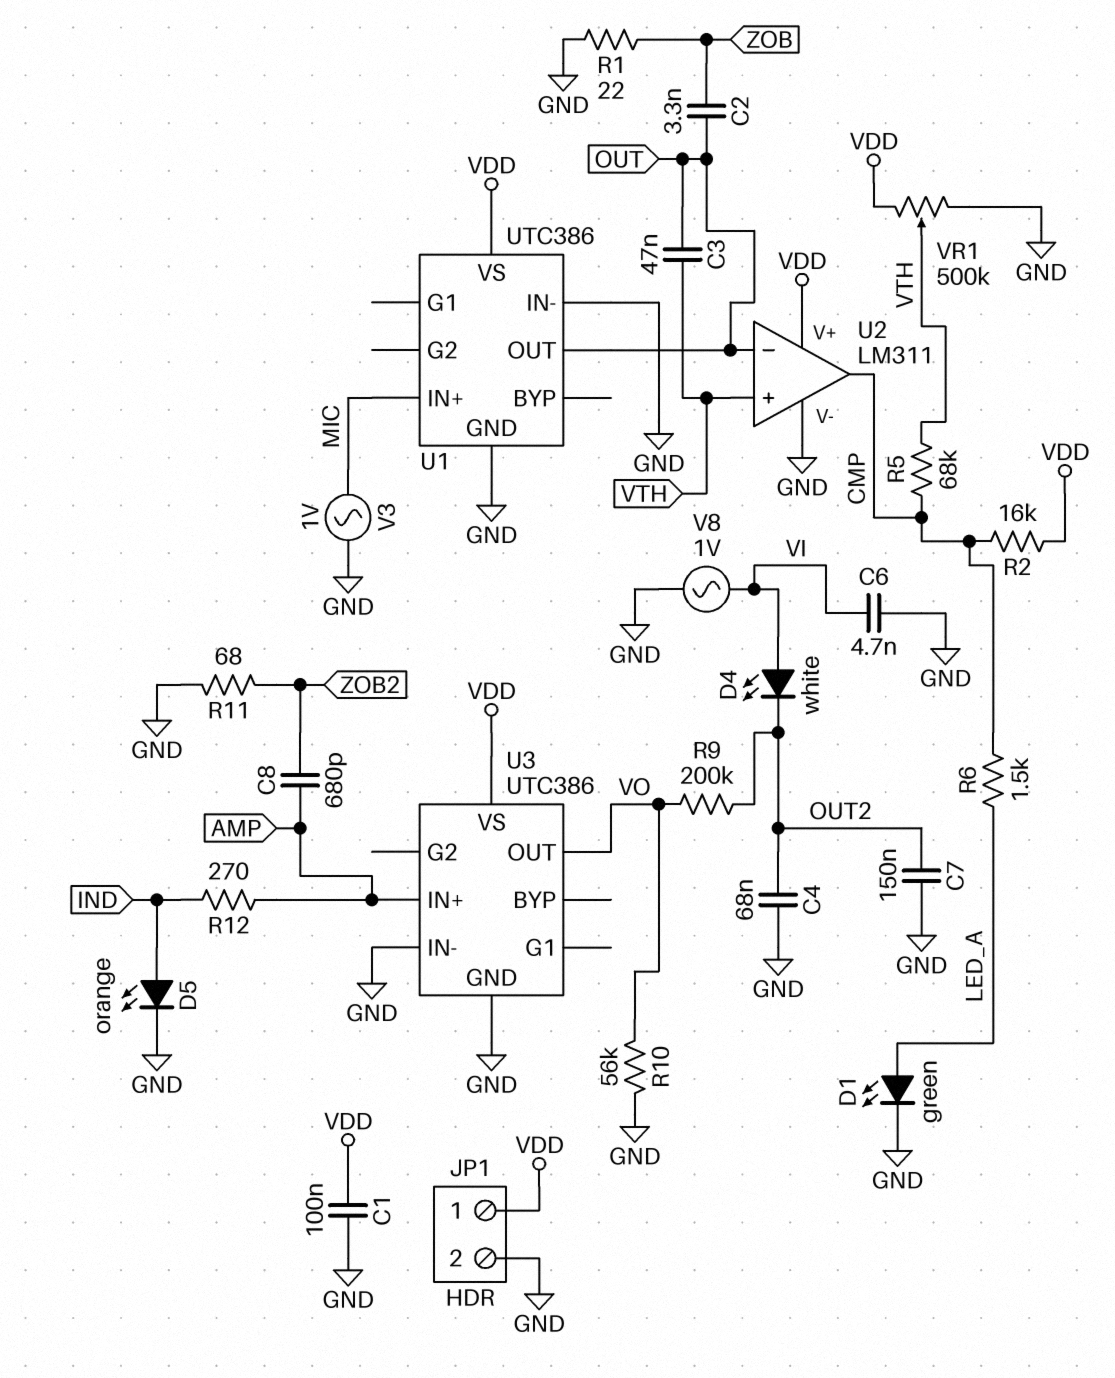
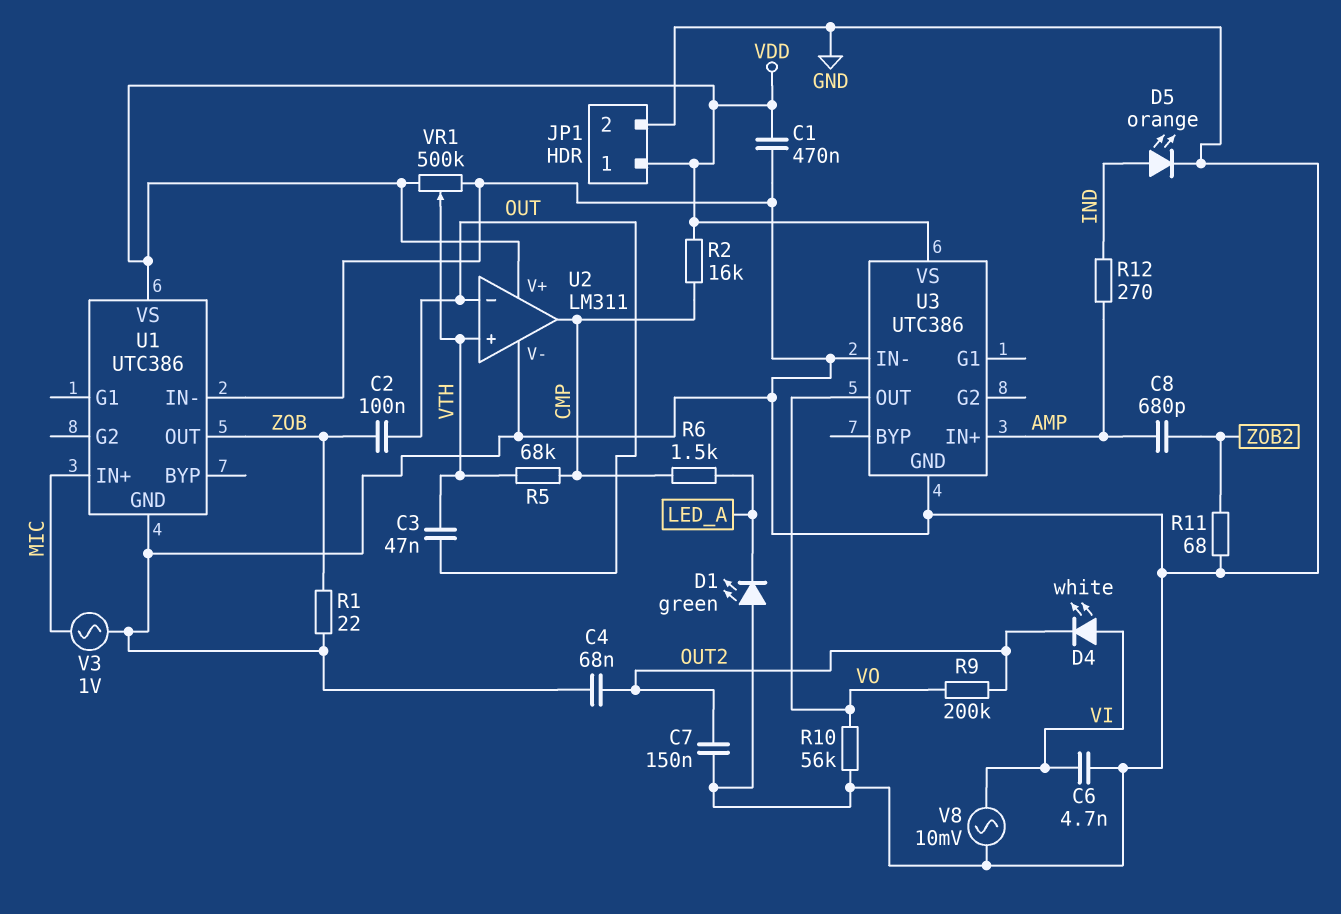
C1: 100nF (GND, VDD) -> 470nF (GND, VDD)
C2: 3.3nF (OUT, ZOB) -> 100nF (OUT, ZOB)
D1: LED green (A LED_A, K GND) -> LED green (A GND, K LED_A)
U1 pin OUT: OUT -> ZOB
V8: AC 1V (GND, VI) -> AC 10mV (GND, VI)

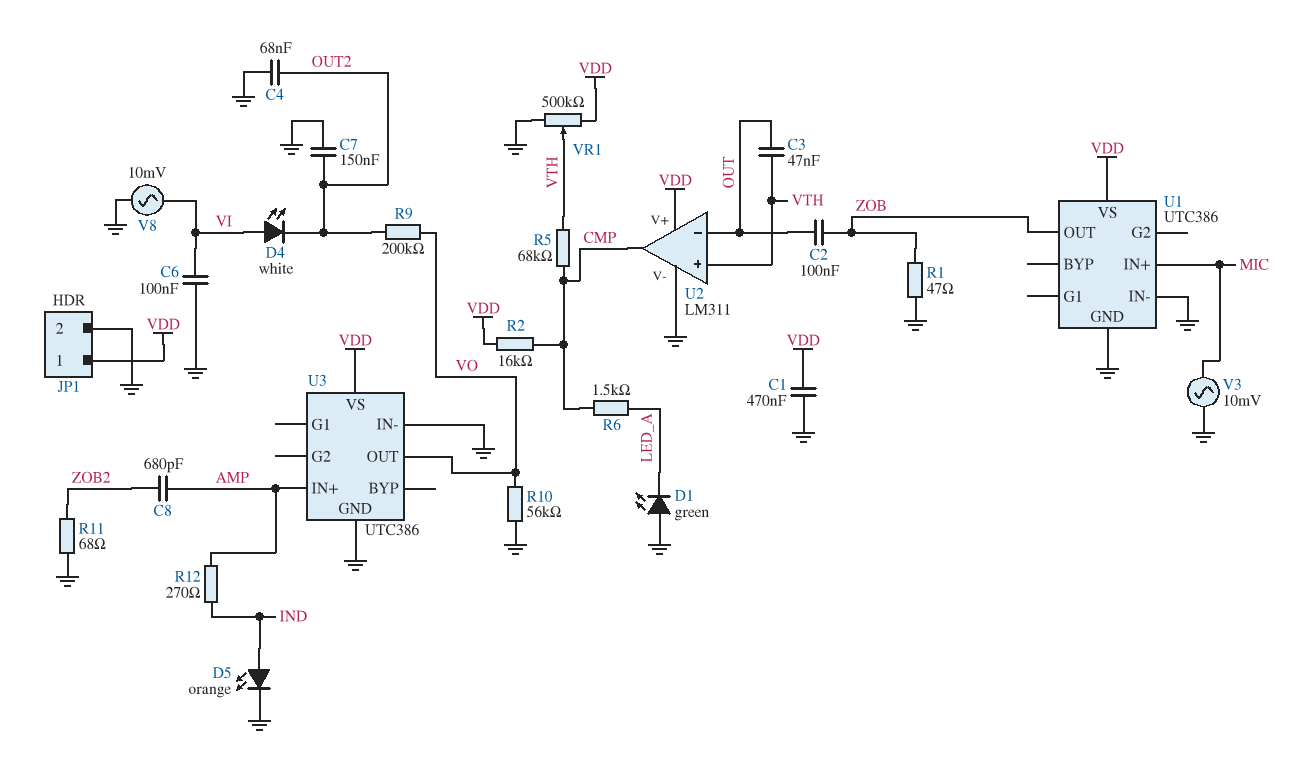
C6: 4.7nF (GND, VI) -> 100nF (GND, VI)
R1: 22 (GND, ZOB) -> 47 (GND, ZOB)
V3: AC 1V (GND, MIC) -> AC 10mV (GND, MIC)

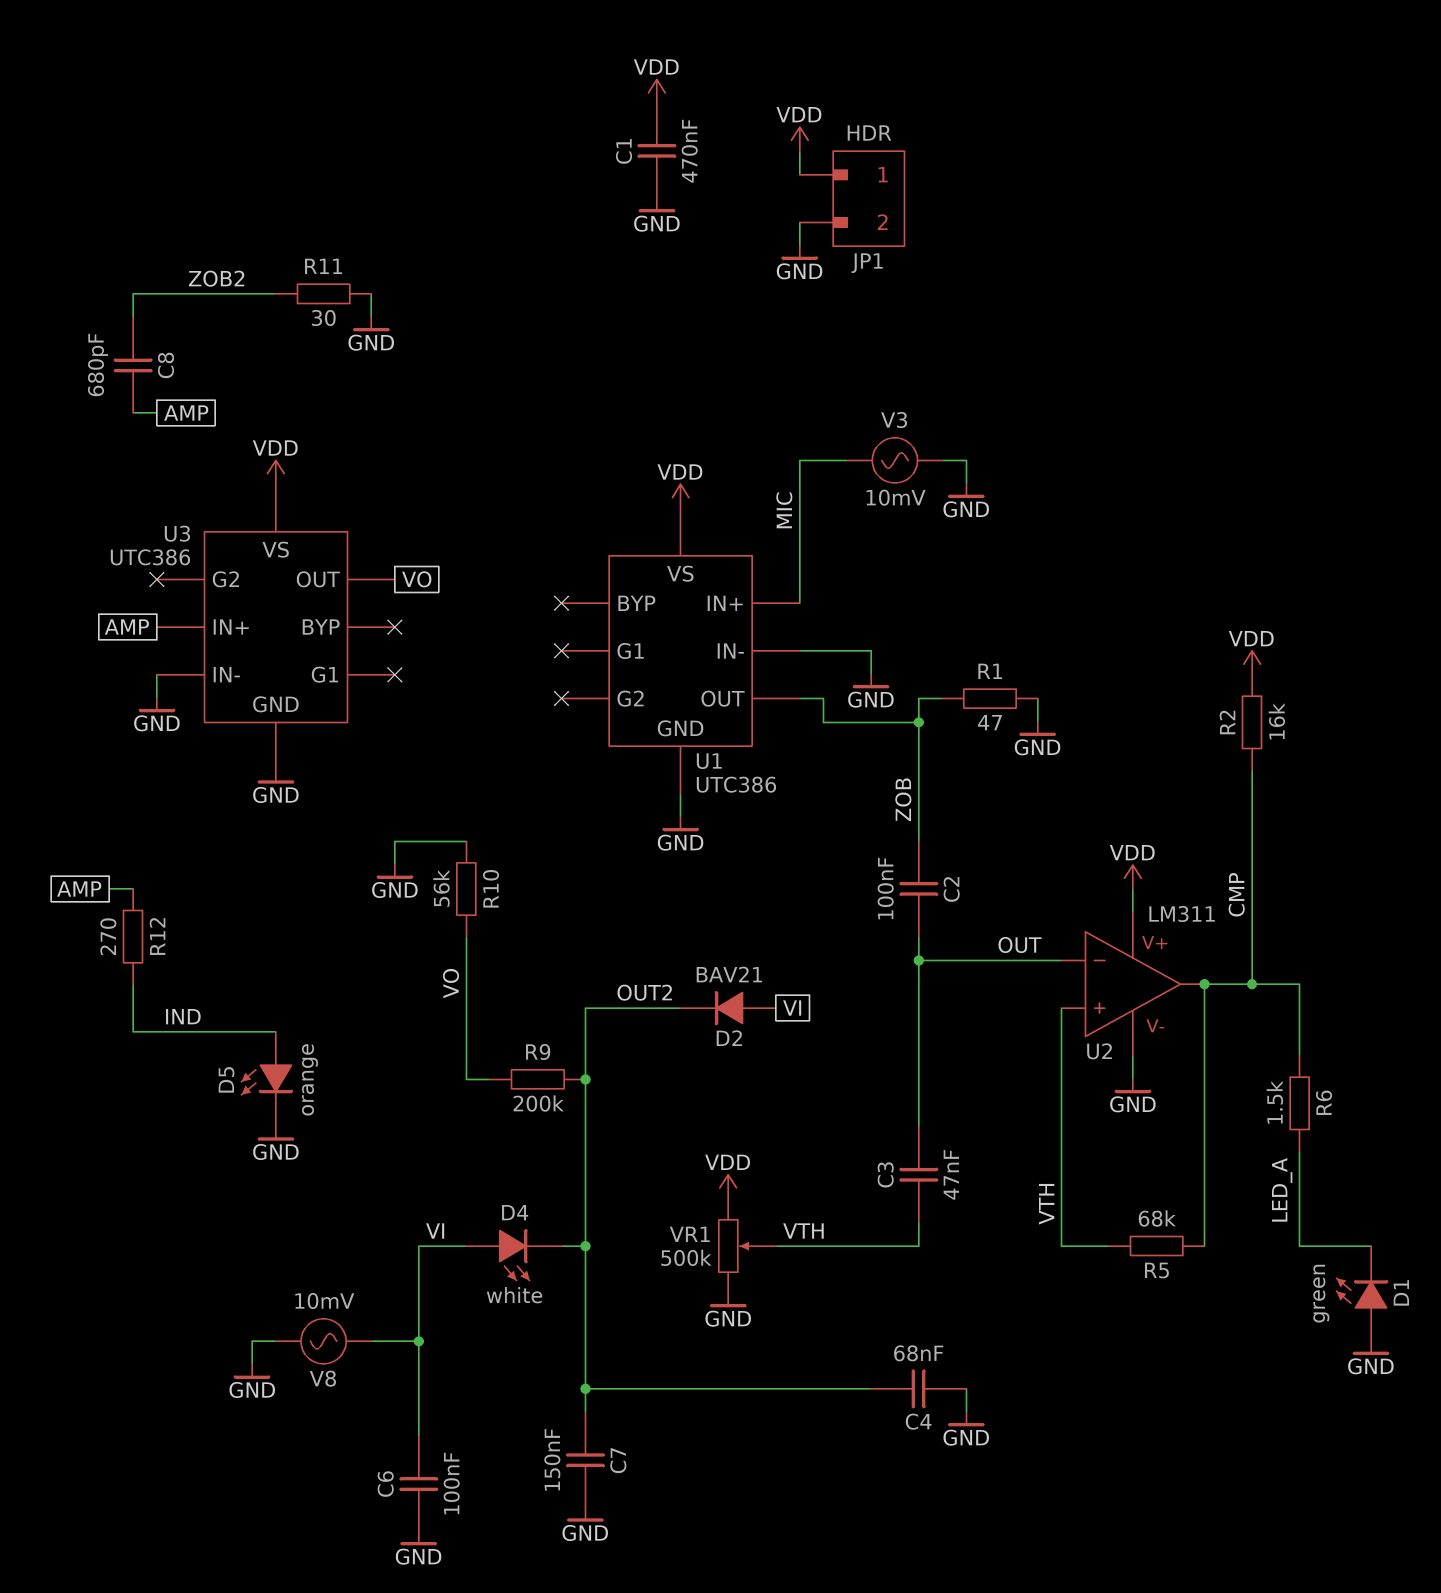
D2: none -> diode BAV21 (A VI, K OUT2)
R11: 68 (GND, ZOB2) -> 30 (GND, ZOB2)

